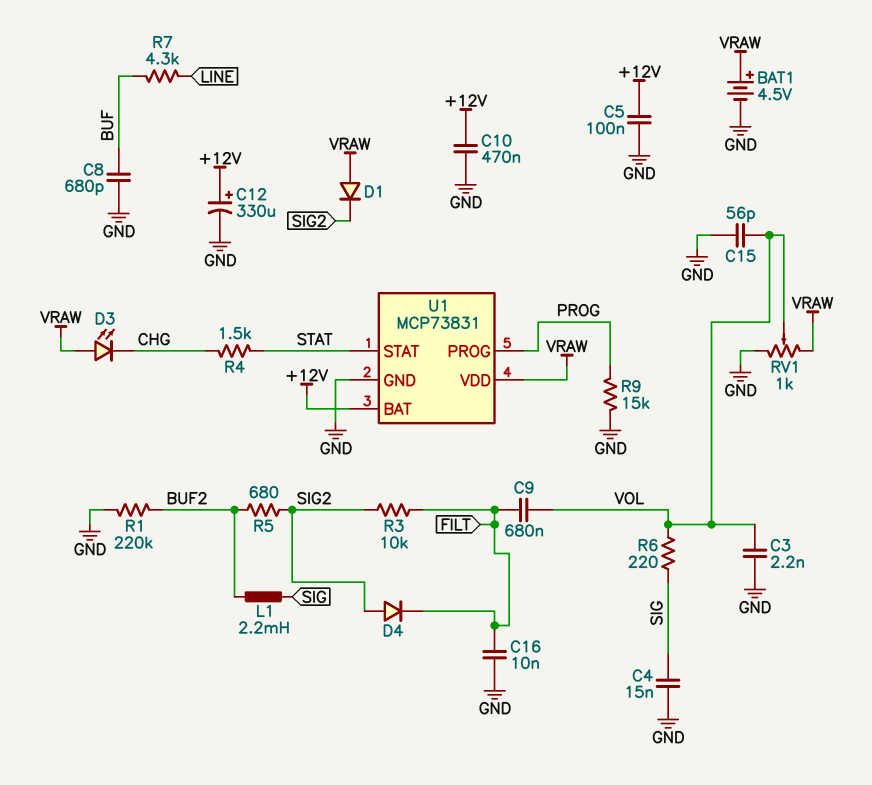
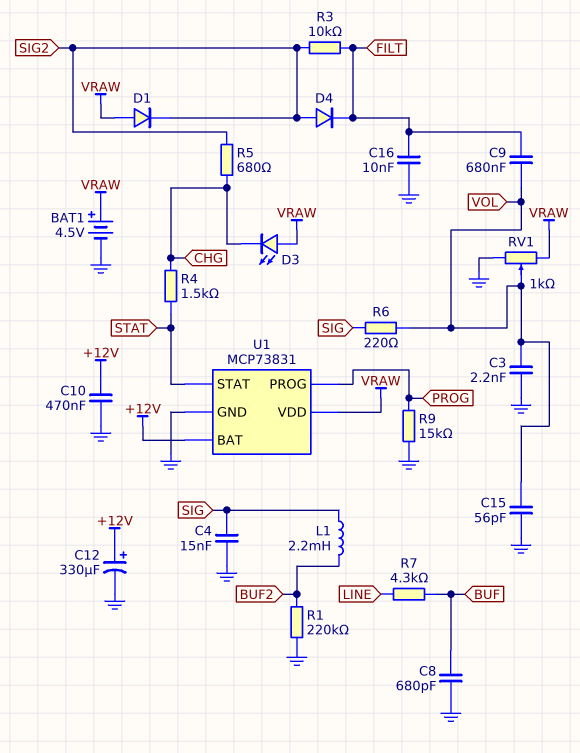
C5: 100nF (+12V, GND) -> none
R5: 680 (BUF2, SIG2) -> 680 (CHG, SIG2)

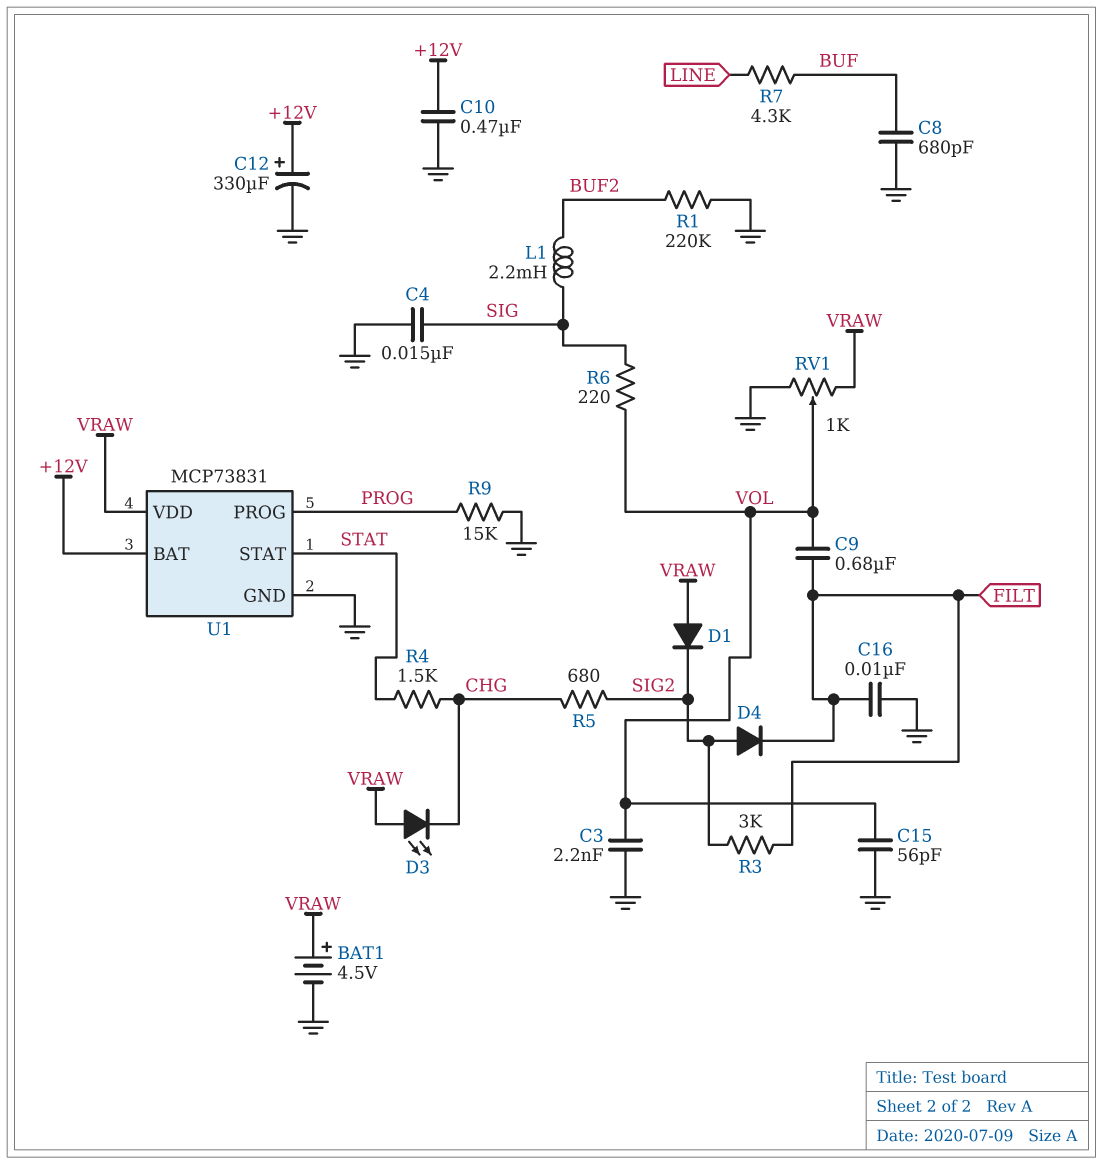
R3: 10k (FILT, SIG2) -> 3k (FILT, SIG2)

